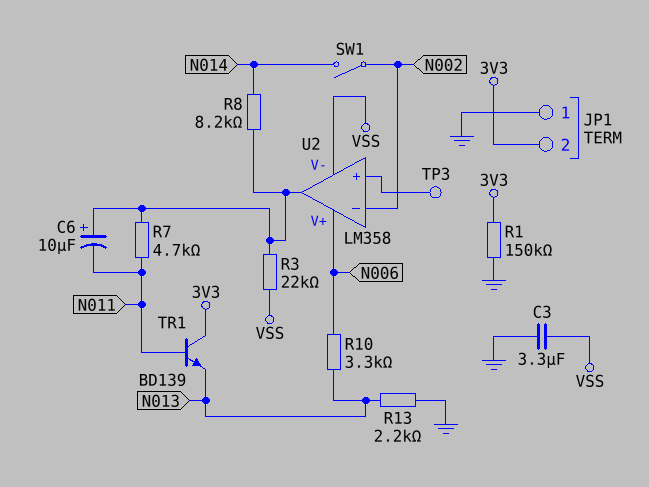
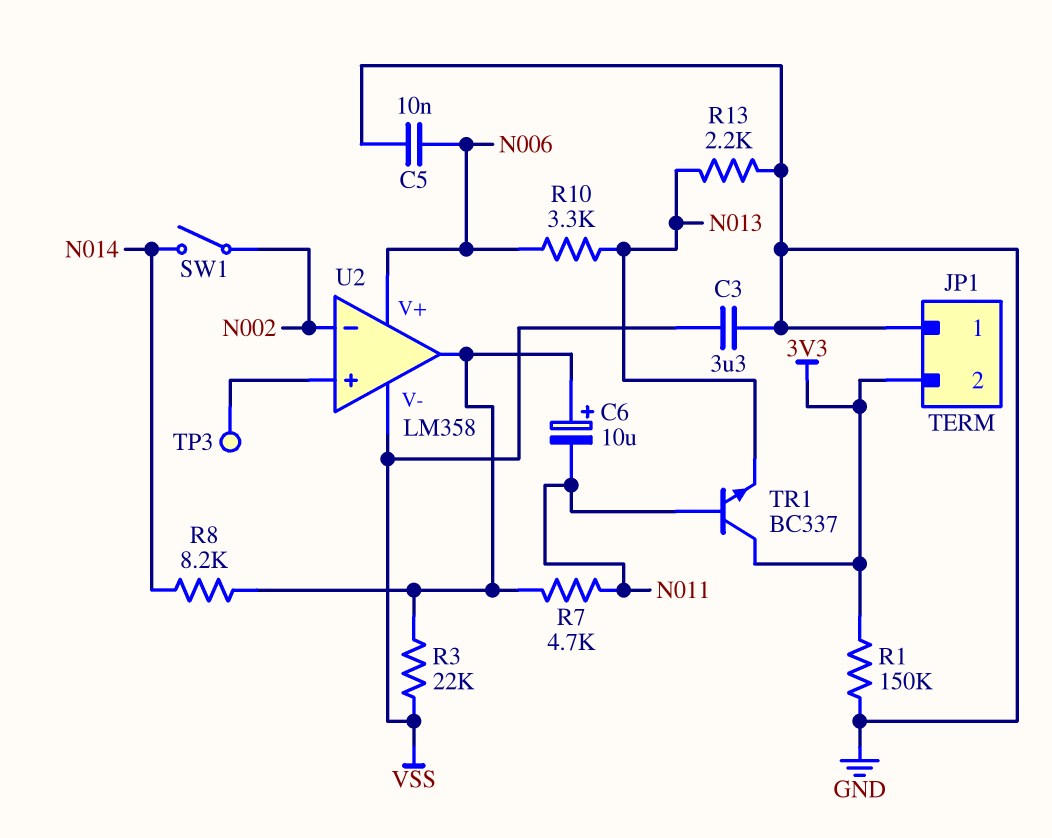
C5: none -> 10nF (GND, N006)
TR1: NPN BD139 (B N011, C 3V3, E N013) -> NPN BC337 (B N011, C 3V3, E N013)

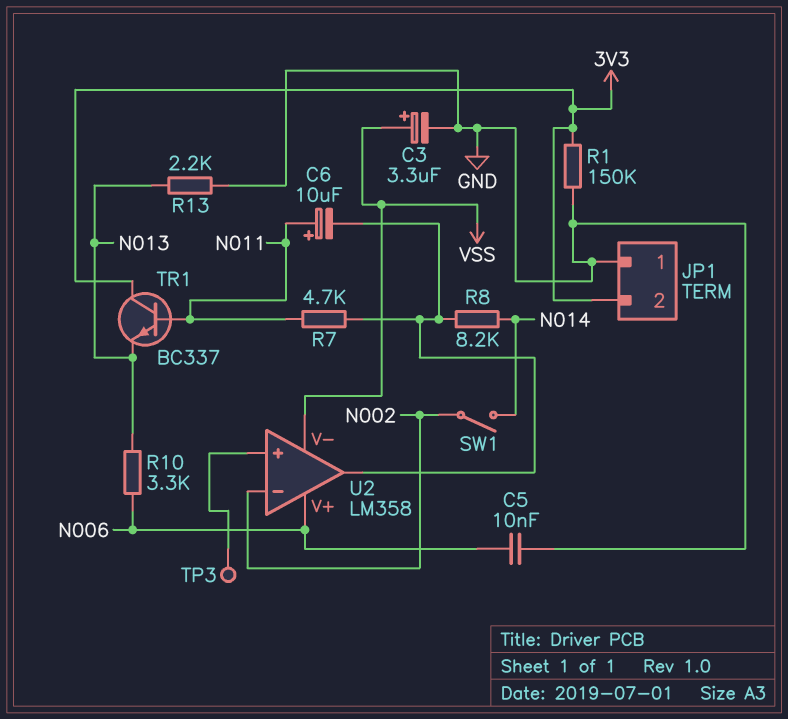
C3: 3.3uF (GND, VSS) -> 3.3uF (plus VSS, minus GND)
C6: 10uF (plus U2/out, minus N011) -> 10uF (plus N011, minus U2/out)
R3: 22k (U2/out, VSS) -> none

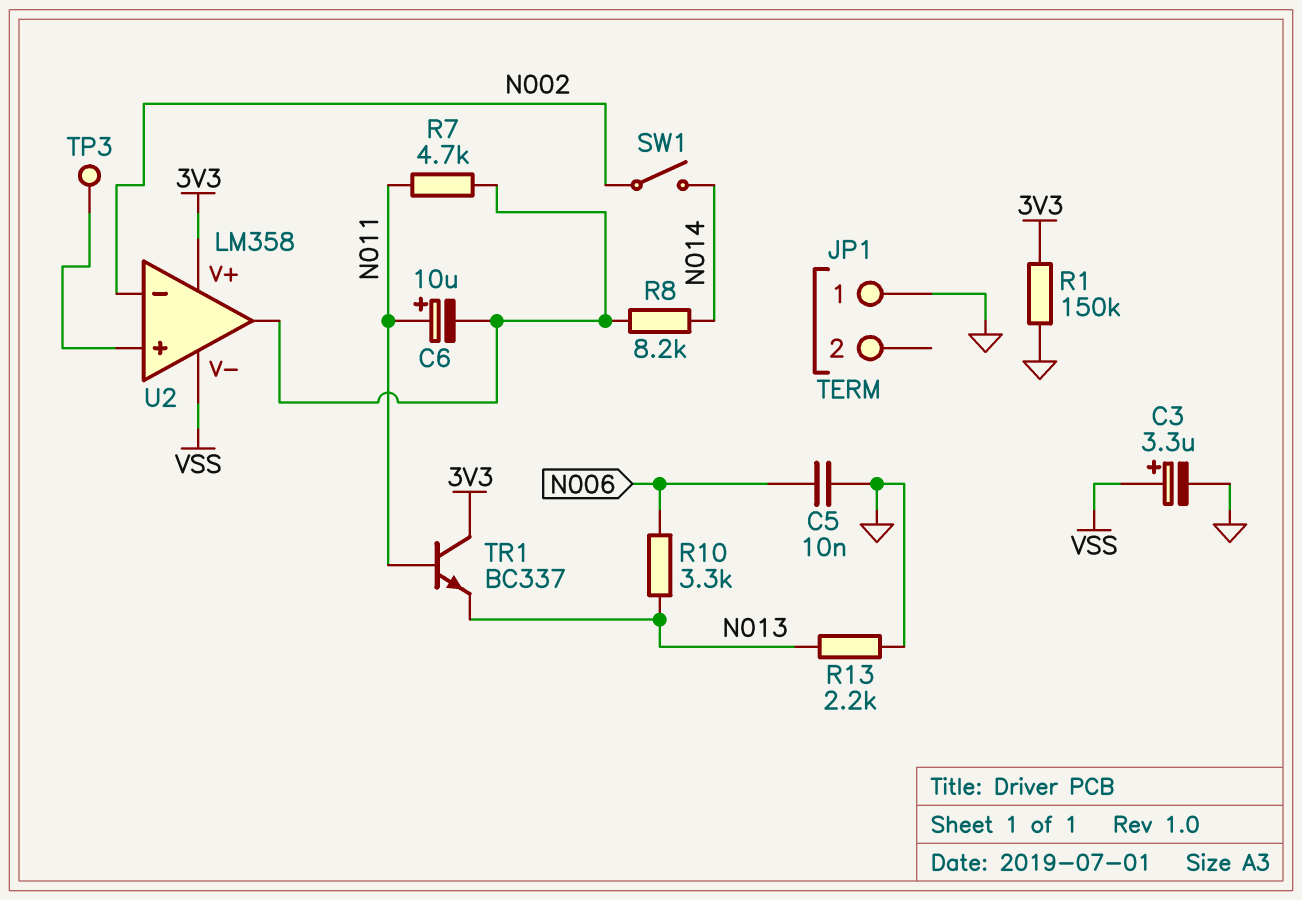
JP1 pin 2: 3V3 -> none
U2 pin V+: N006 -> 3V3

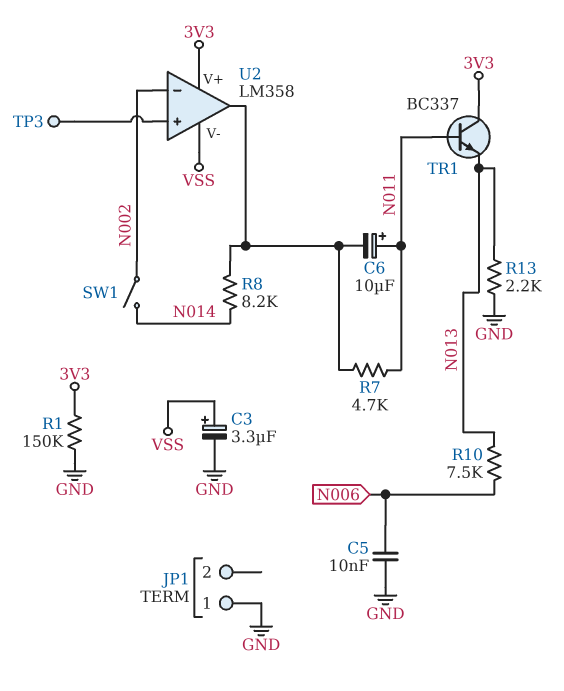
R10: 3.3k (N006, N013) -> 7.5k (N006, N013)

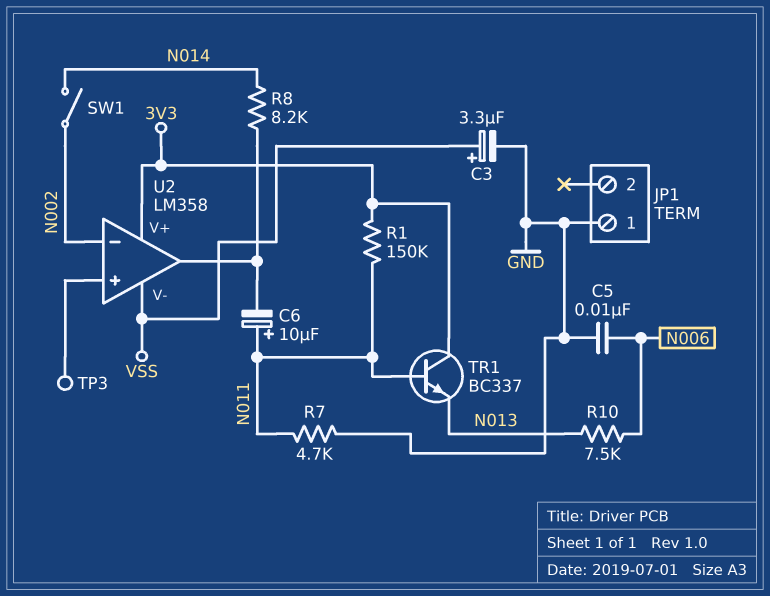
R1: 150k (3V3, GND) -> 150k (3V3, N011)
R7: 4.7k (N011, U2/out) -> 4.7k (GND, N011)
R13: 2.2k (GND, N013) -> none

